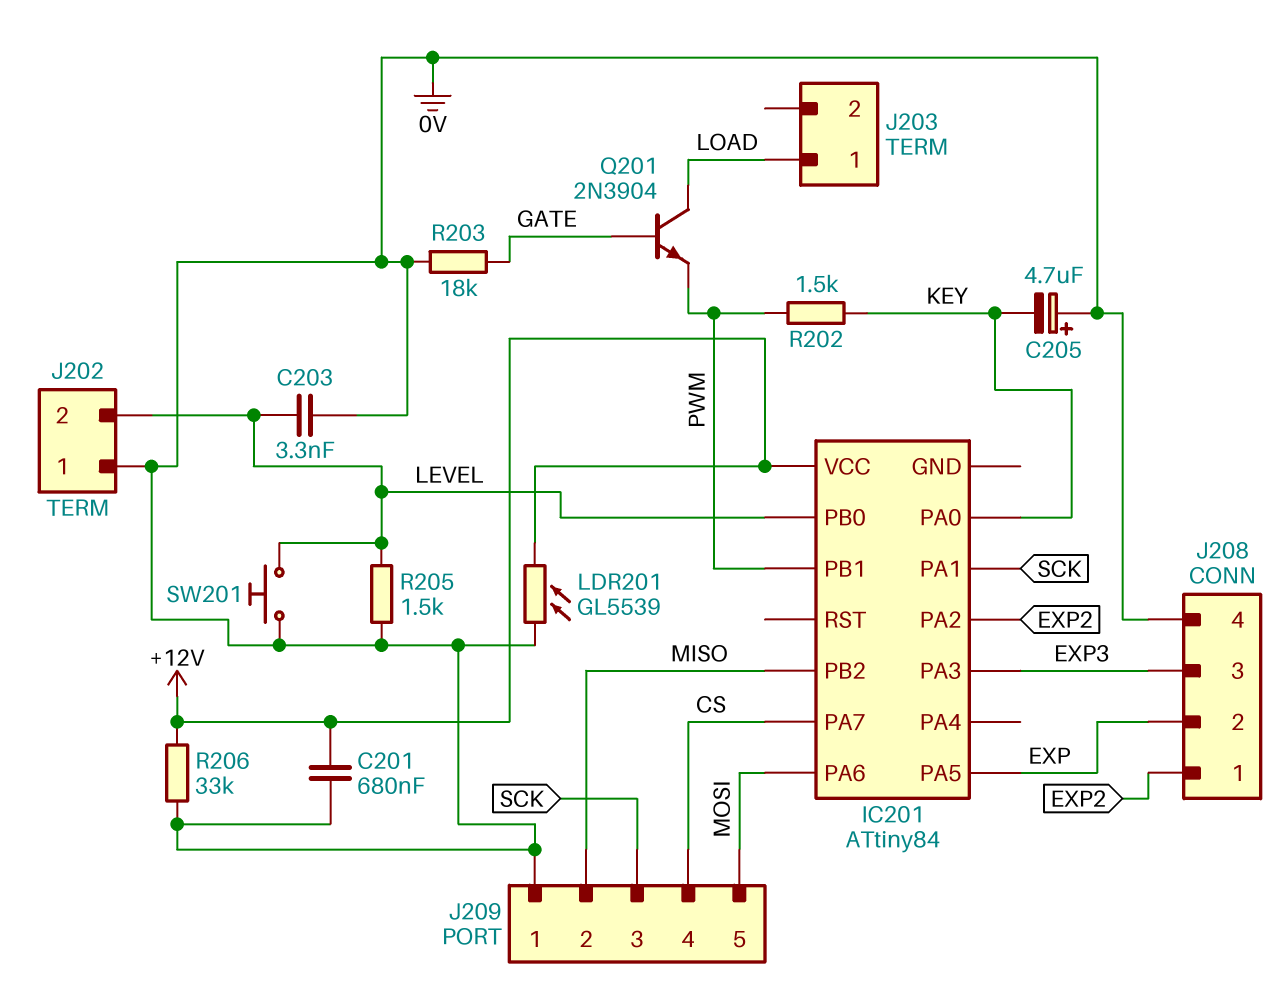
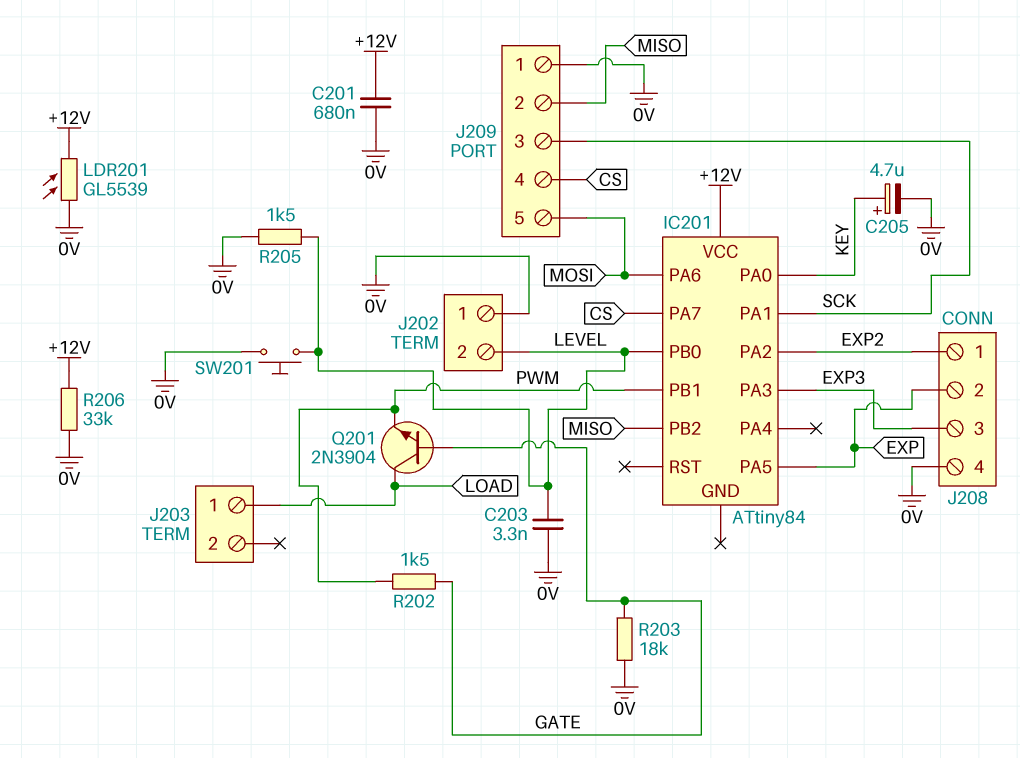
C205: 4.7uF (plus 0V, minus KEY) -> 4.7uF (plus KEY, minus 0V)
R202: 1.5k (KEY, PWM) -> 1.5k (GATE, PWM)

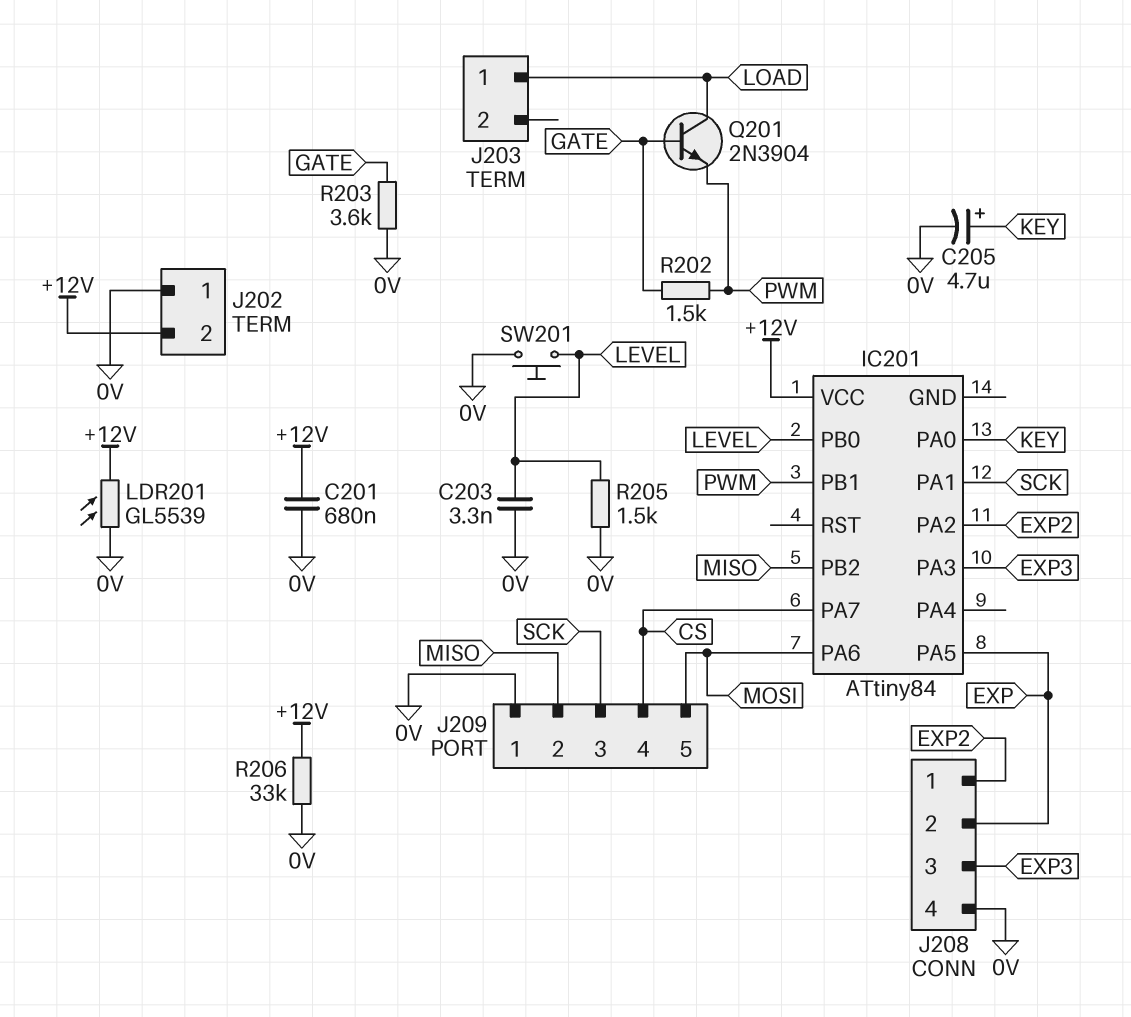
J202 pin 2: LEVEL -> +12V
R203: 18k (0V, GATE) -> 3.6k (0V, GATE)

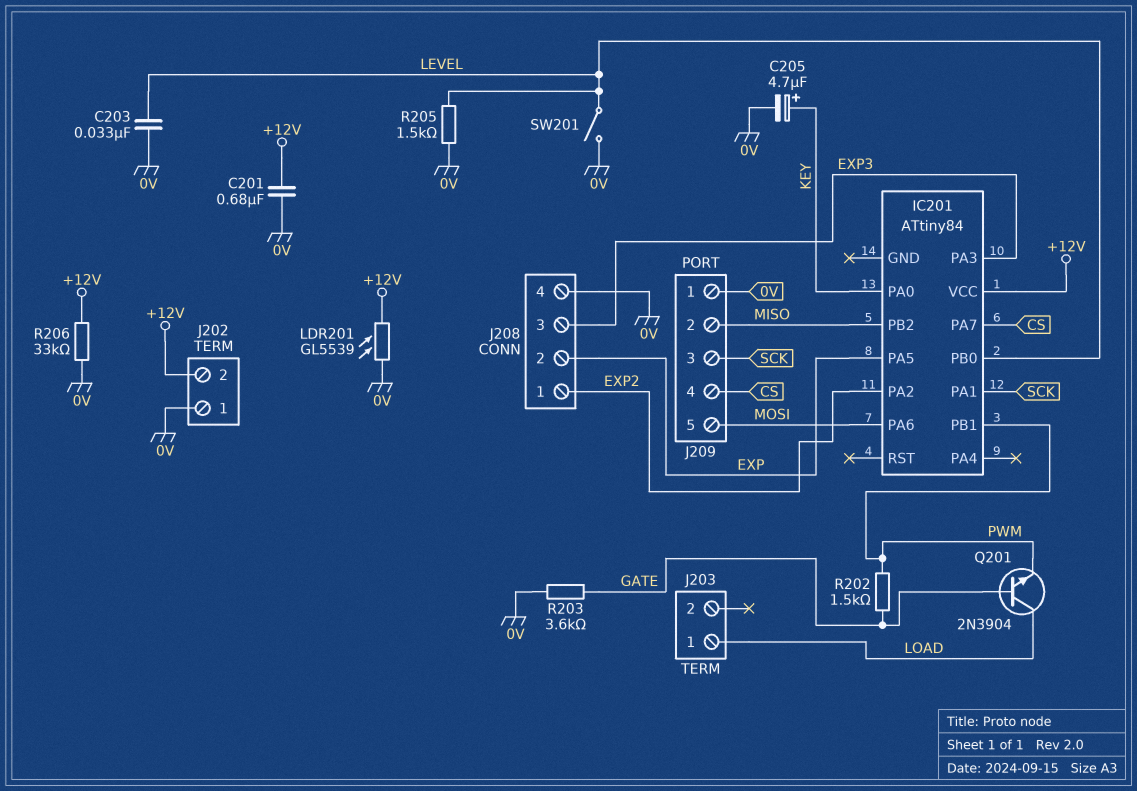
C203: 3.3nF (0V, LEVEL) -> 33nF (0V, LEVEL)
SW201: button (0V, LEVEL) -> switch (0V, LEVEL)

